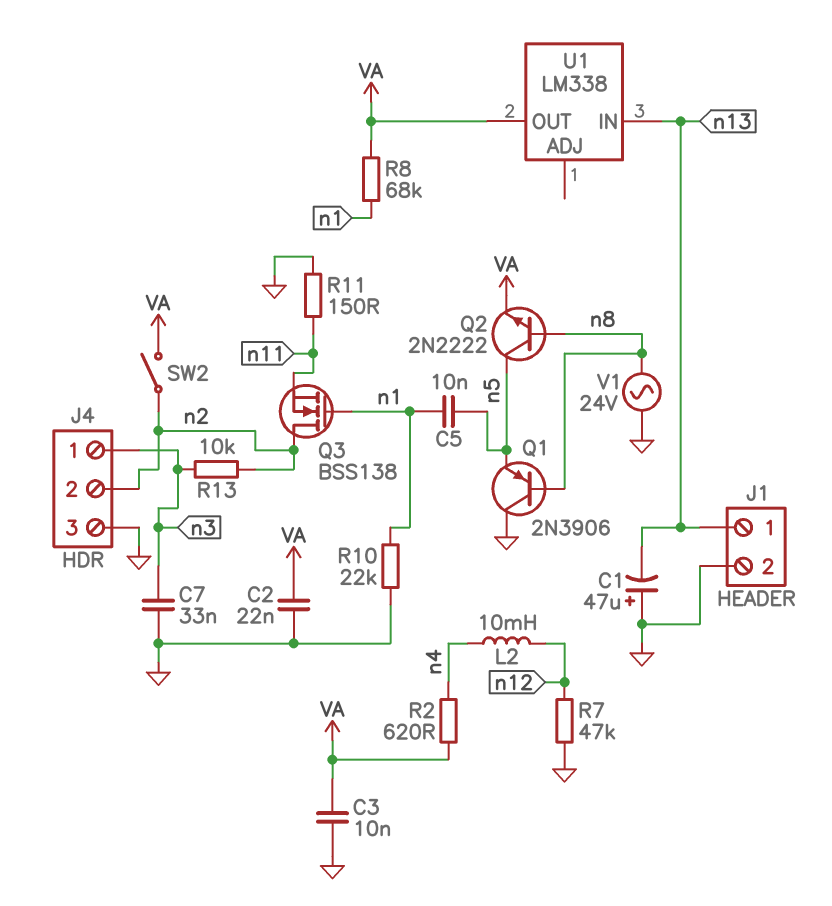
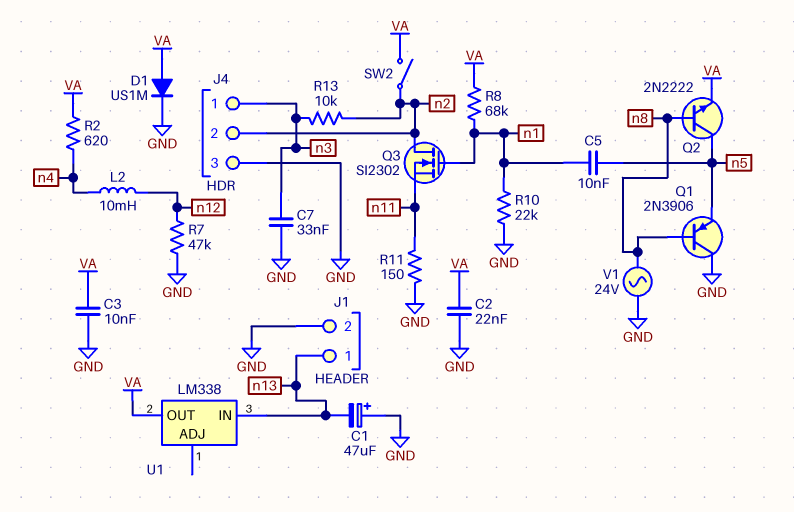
D1: none -> diode US1M (A VA, K GND)
Q3: NMOS BSS138 (G n1, D n2, S n11) -> NMOS SI2302 (G n1, D n2, S n11)

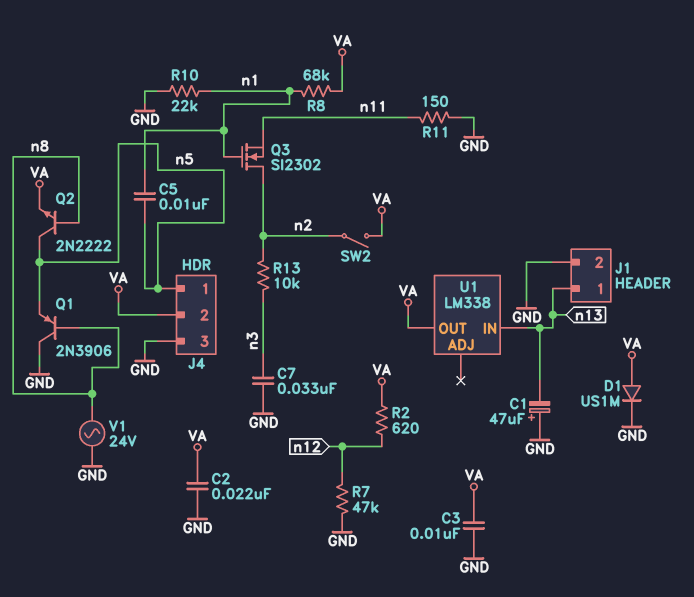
J4 pin 1: n3 -> n5
J4 pin 2: n2 -> VA
L2: 10mH (n4, n12) -> none
R2: 620 (VA, n4) -> 620 (VA, n12)

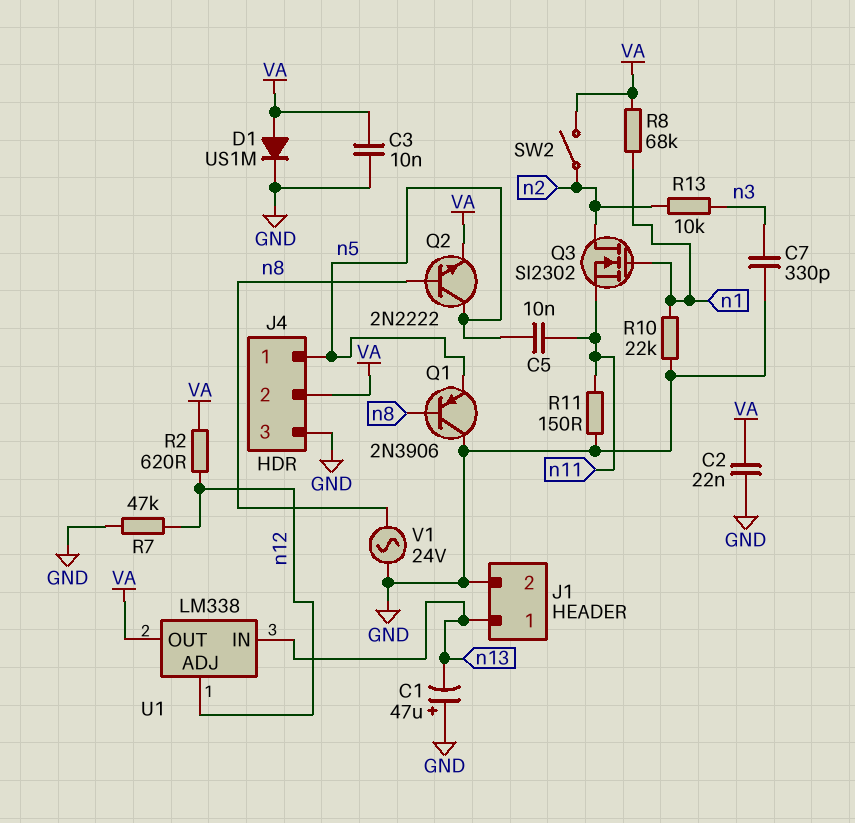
C5: 10nF (n1, n5) -> 10nF (n5, n11)
C7: 33nF (GND, n3) -> 330pF (GND, n3)
U1 pin ADJ: none -> n12

